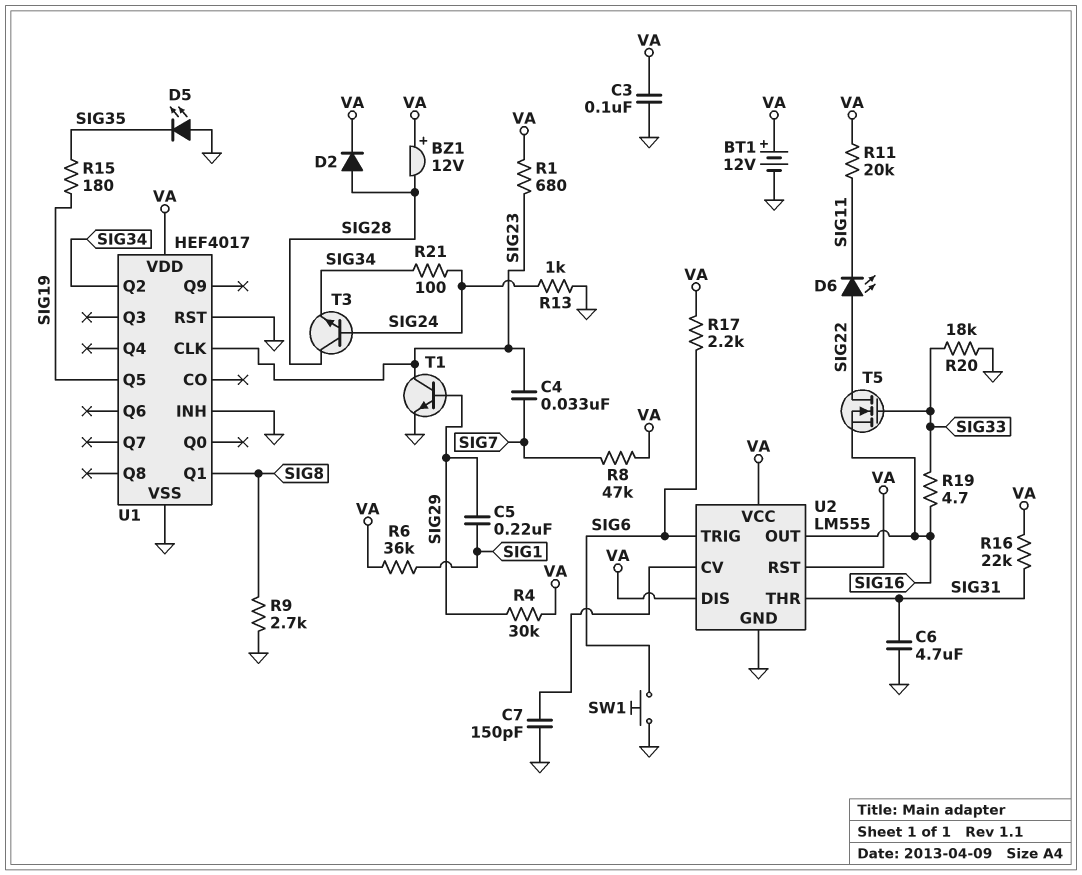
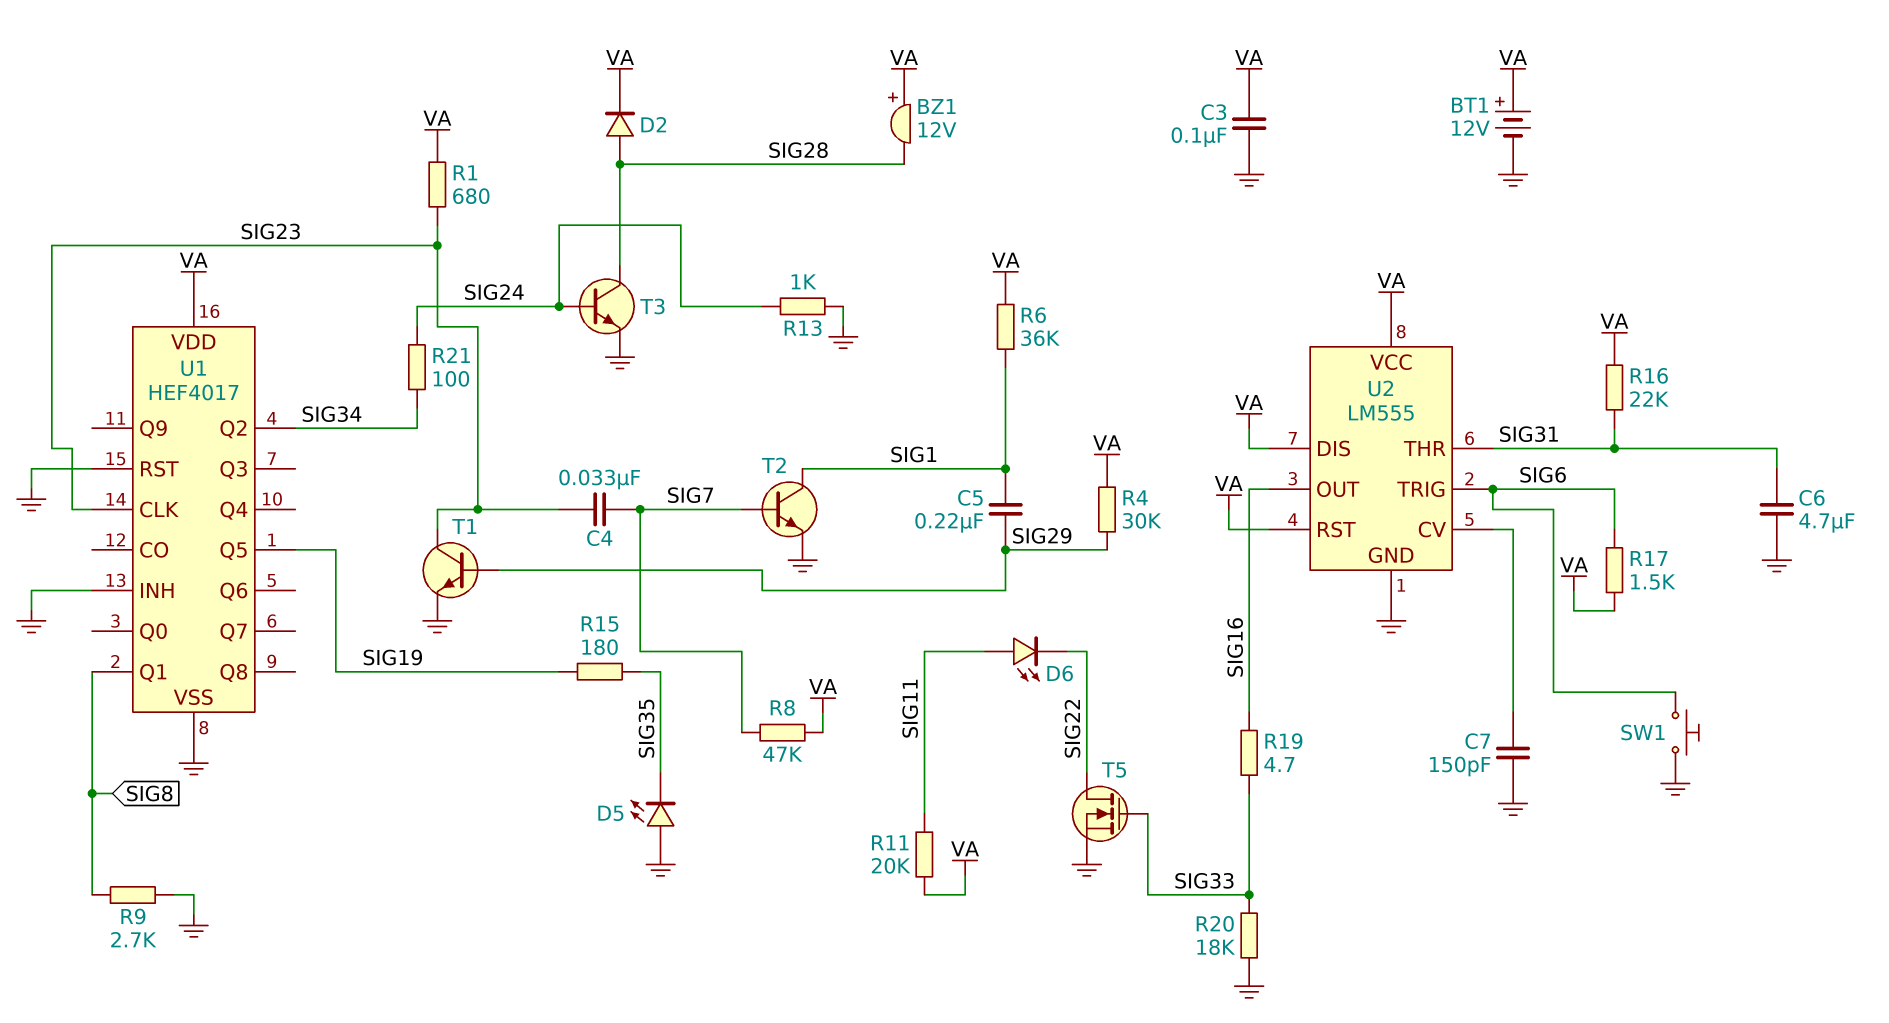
D6: LED (A SIG22, K SIG11) -> LED (A SIG11, K SIG22)
R17: 2.2k (SIG6, VA) -> 1.5k (SIG6, VA)
T2: none -> NPN (B SIG7, C SIG1, E GND)
T3: NPN (B SIG24, C SIG28, E SIG34) -> NPN (B SIG24, C SIG28, E GND)
T5: NMOS (G SIG33, D SIG22, S SIG16) -> NMOS (G SIG33, D SIG22, S GND)

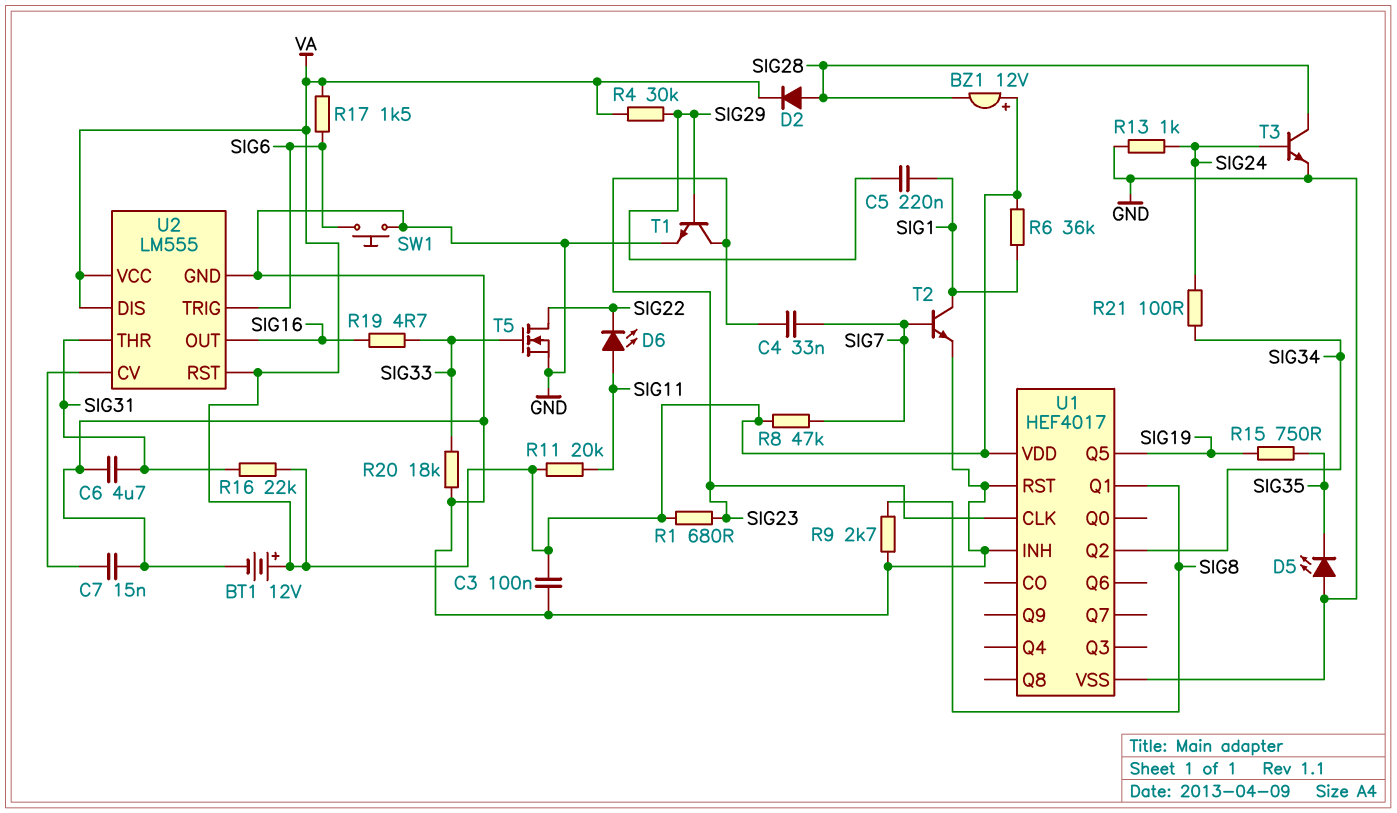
C7: 150pF (GND, U2/CV) -> 15nF (GND, U2/CV)
R15: 180 (SIG19, SIG35) -> 750 (SIG19, SIG35)

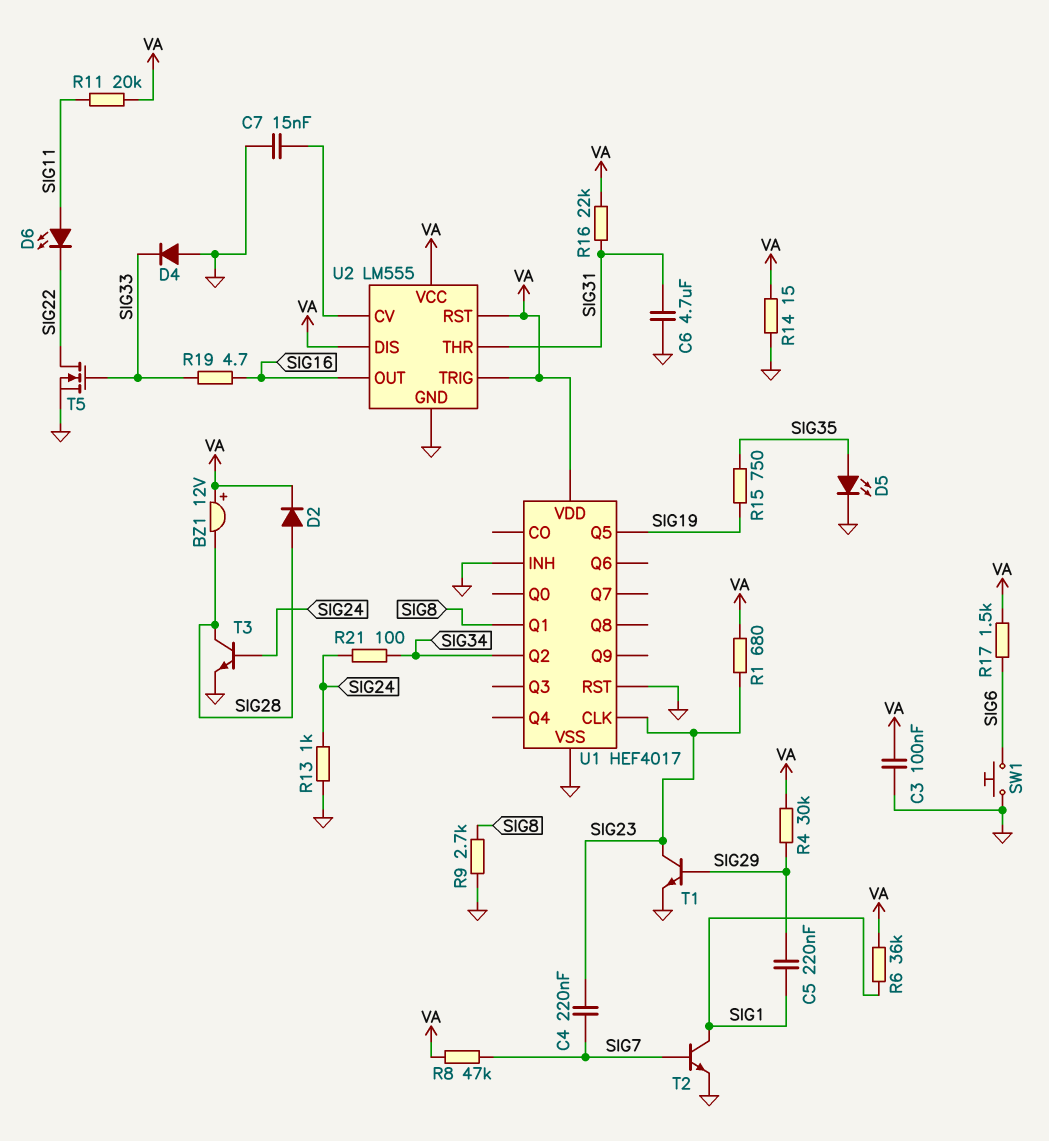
BT1: 12V (plus VA, minus GND) -> none
C4: 33nF (SIG7, SIG23) -> 220nF (SIG7, SIG23)
D4: none -> diode (A GND, K SIG33)
D5: LED (A GND, K SIG35) -> LED (A SIG35, K GND)
R14: none -> 15 (GND, VA)
R20: 18k (GND, SIG33) -> none
U2 pin TRIG: SIG6 -> VA

